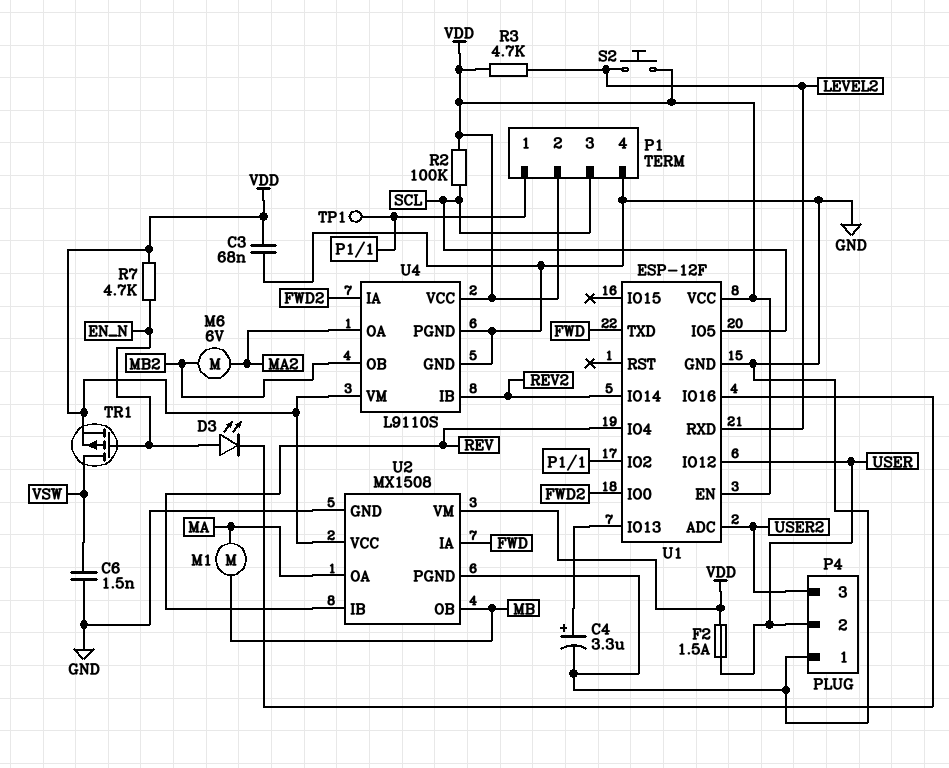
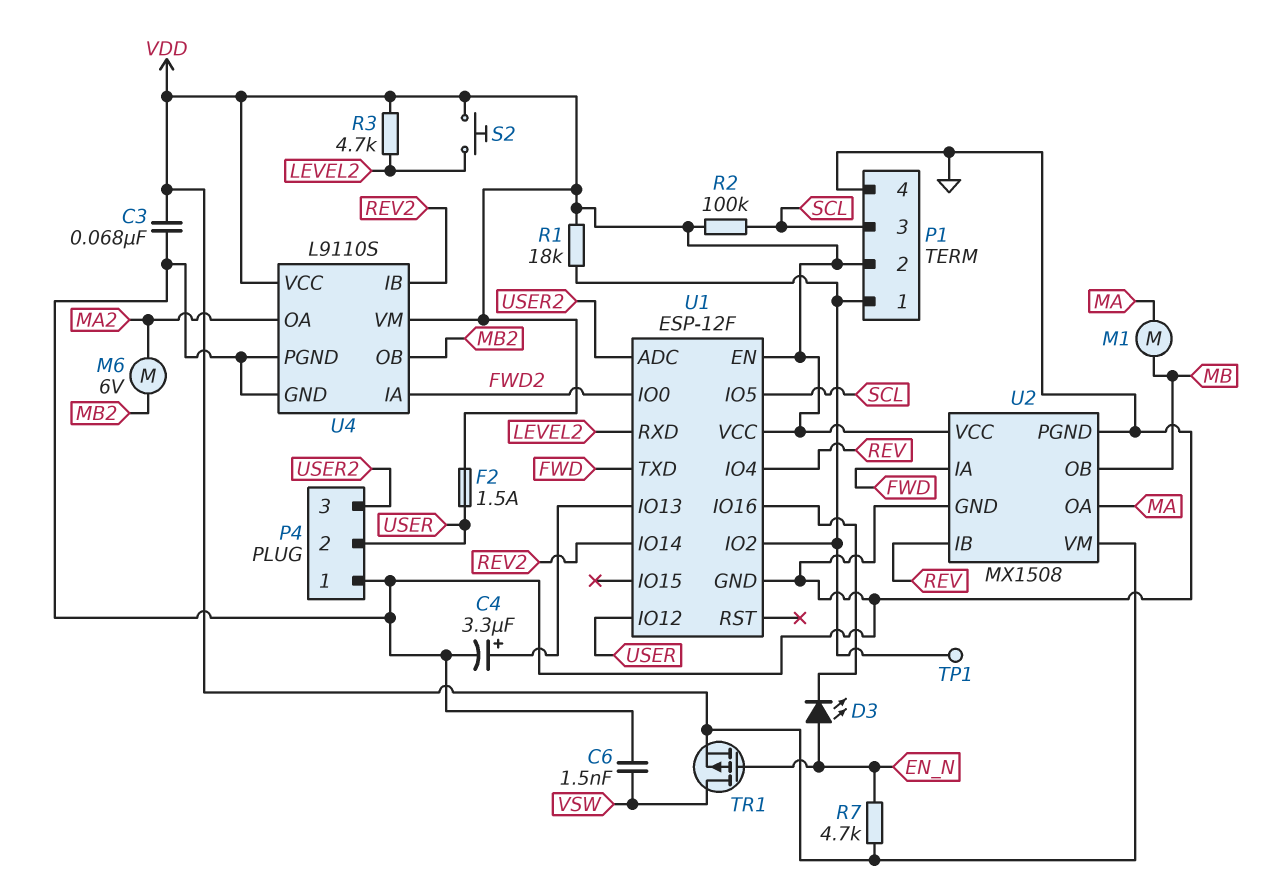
R1: none -> 18k (P1/1, VDD)

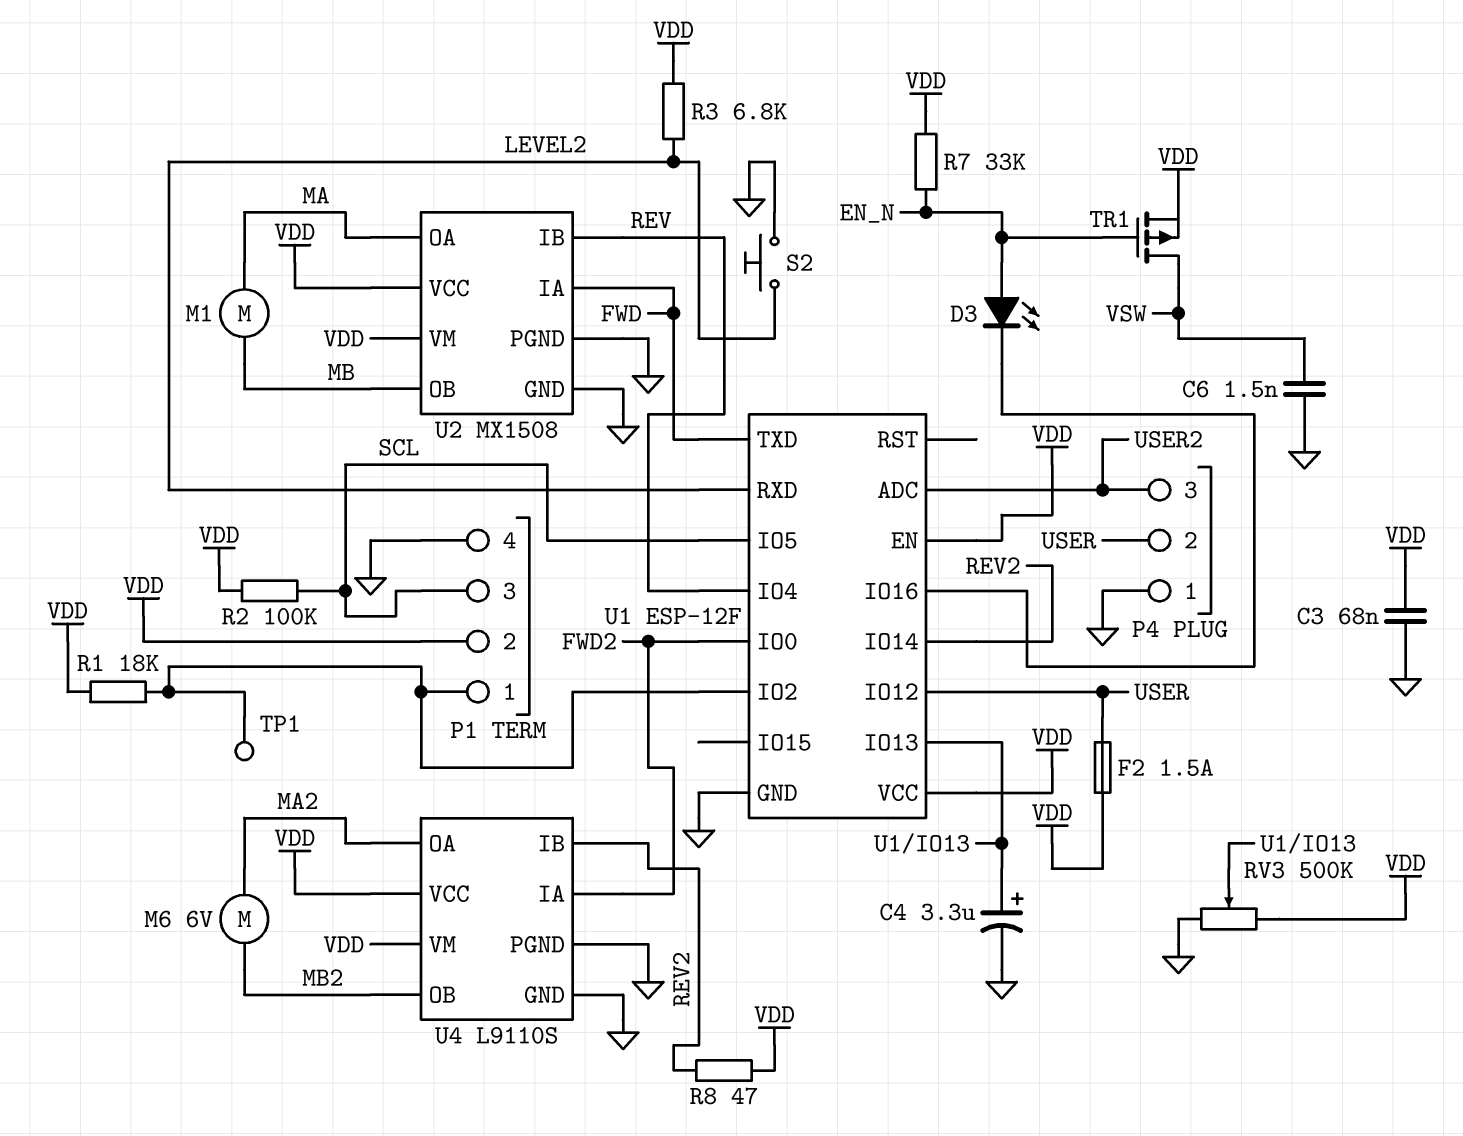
R3: 4.7k (LEVEL2, VDD) -> 6.8k (LEVEL2, VDD)
R7: 4.7k (EN_N, VDD) -> 33k (EN_N, VDD)
R8: none -> 47 (REV2, VDD)
RV3: none -> 500k (GND, VDD, wiper U1/IO13)
S2: button (LEVEL2, VDD) -> button (GND, LEVEL2)

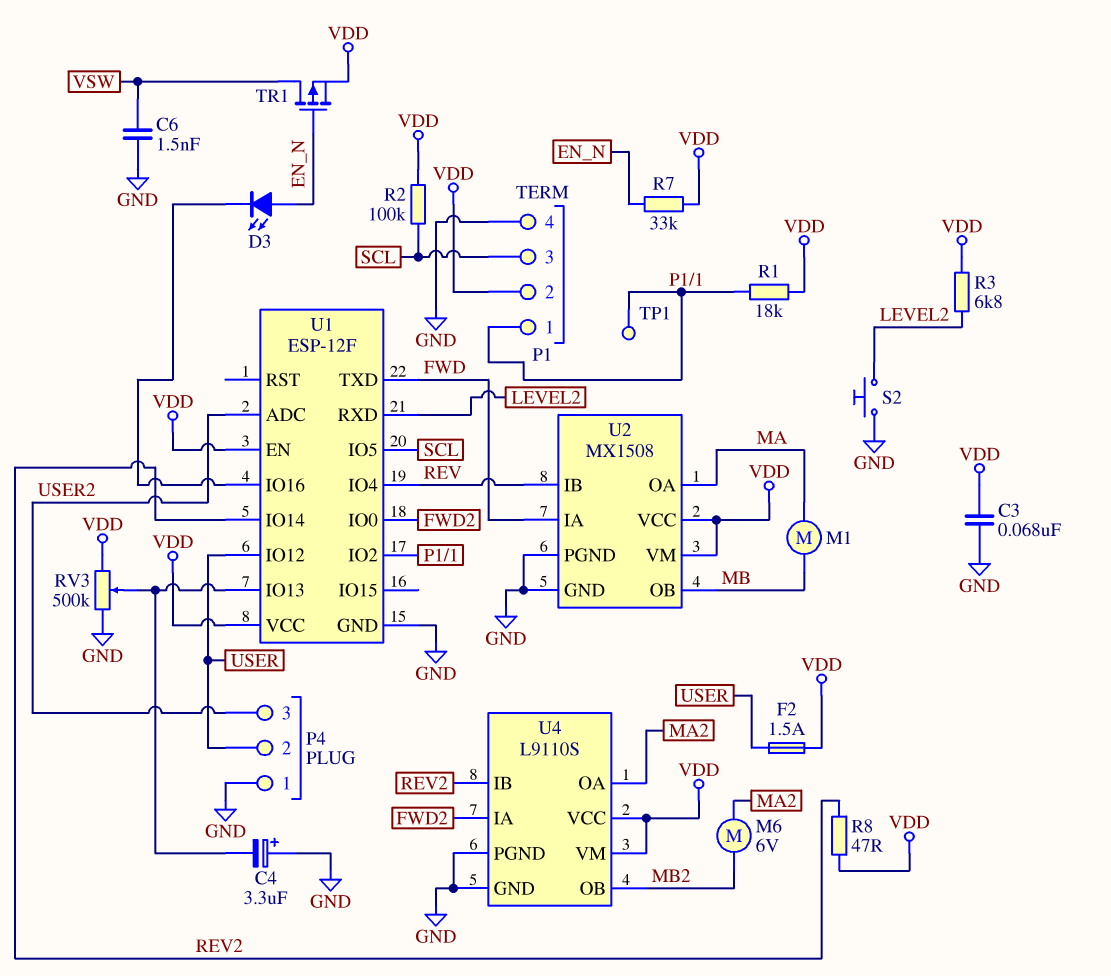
C4: 3.3uF (plus U1/IO13, minus GND) -> 3.3uF (plus GND, minus U1/IO13)

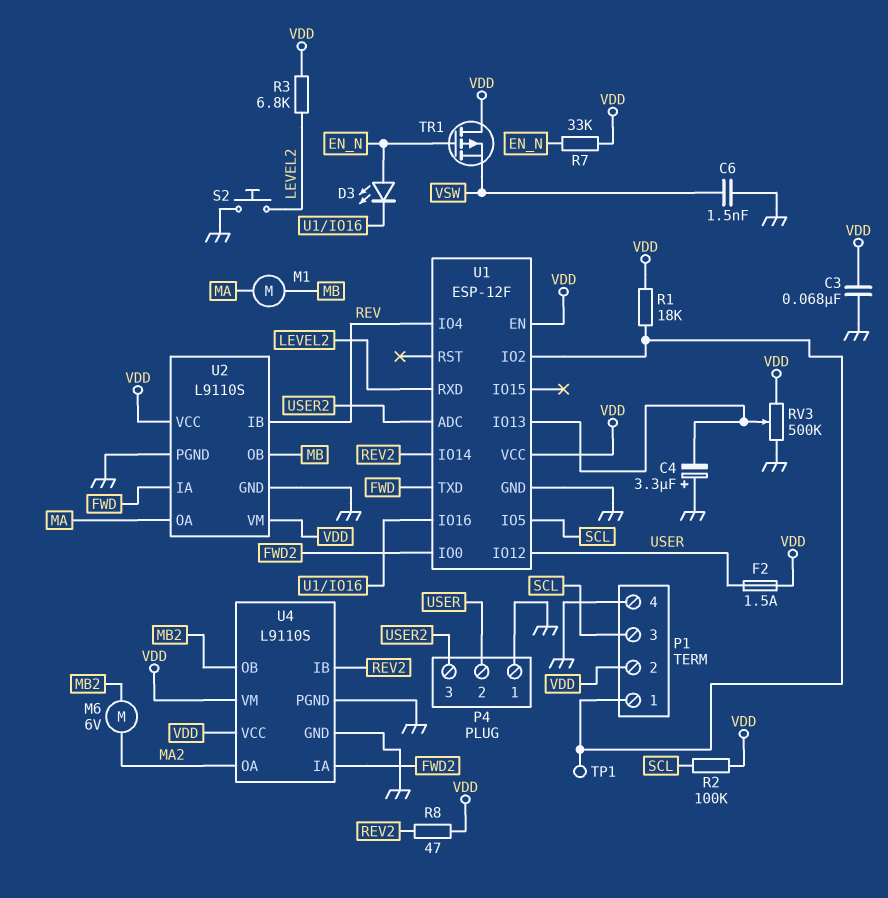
TR1: PMOS (G EN_N, D VSW, S VDD) -> PMOS (G EN_N, D VDD, S VSW)
U2: MX1508 -> L9110S

